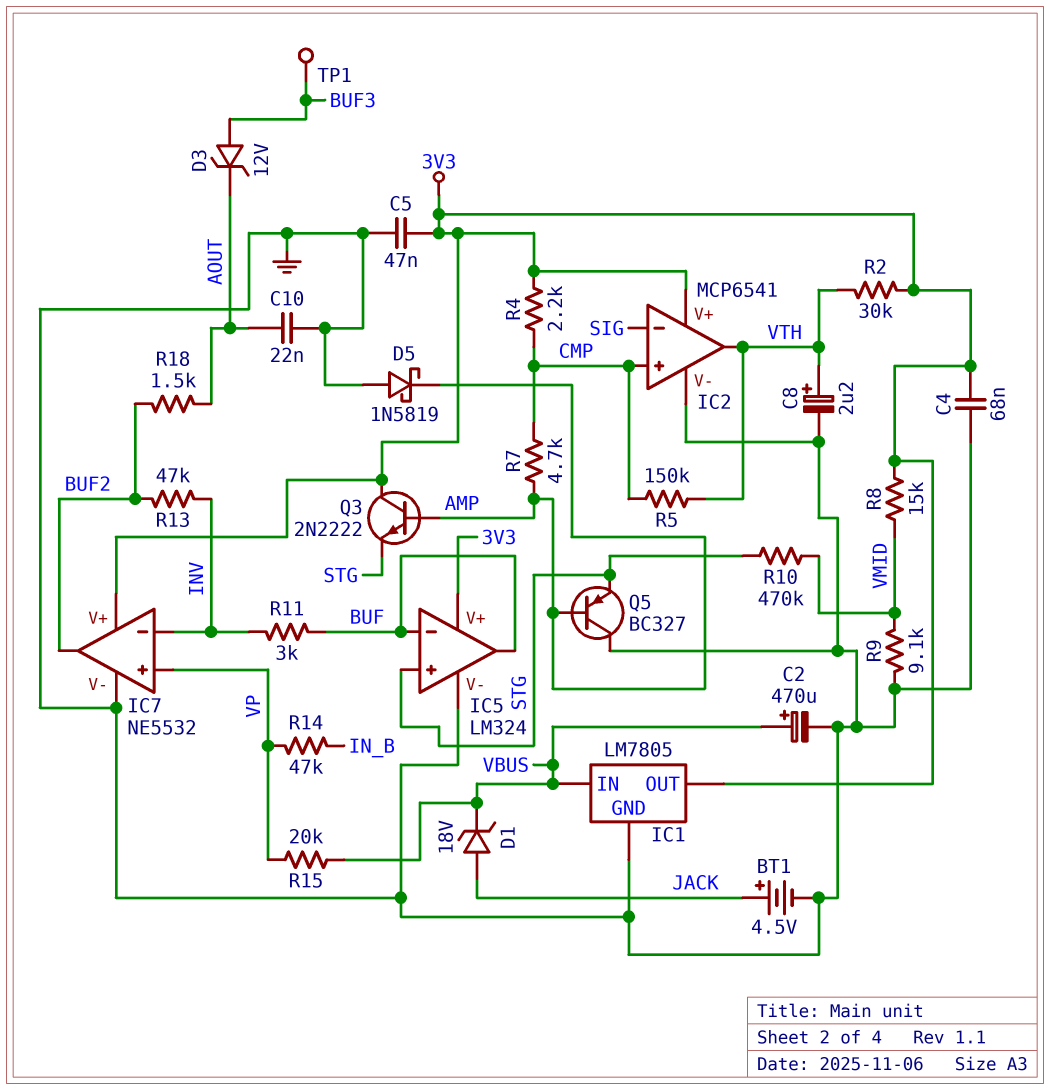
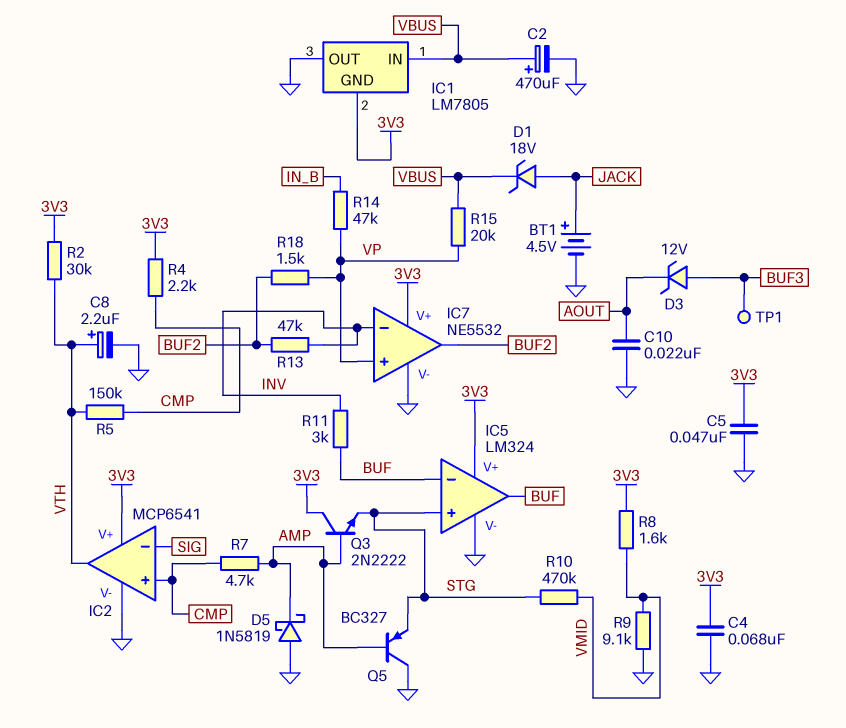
IC1 pin GND: GND -> 3V3
IC1 pin OUT: 3V3 -> GND
R8: 15k (3V3, VMID) -> 1.6k (3V3, VMID)
R18: 1.5k (AOUT, BUF2) -> 1.5k (BUF2, VP)

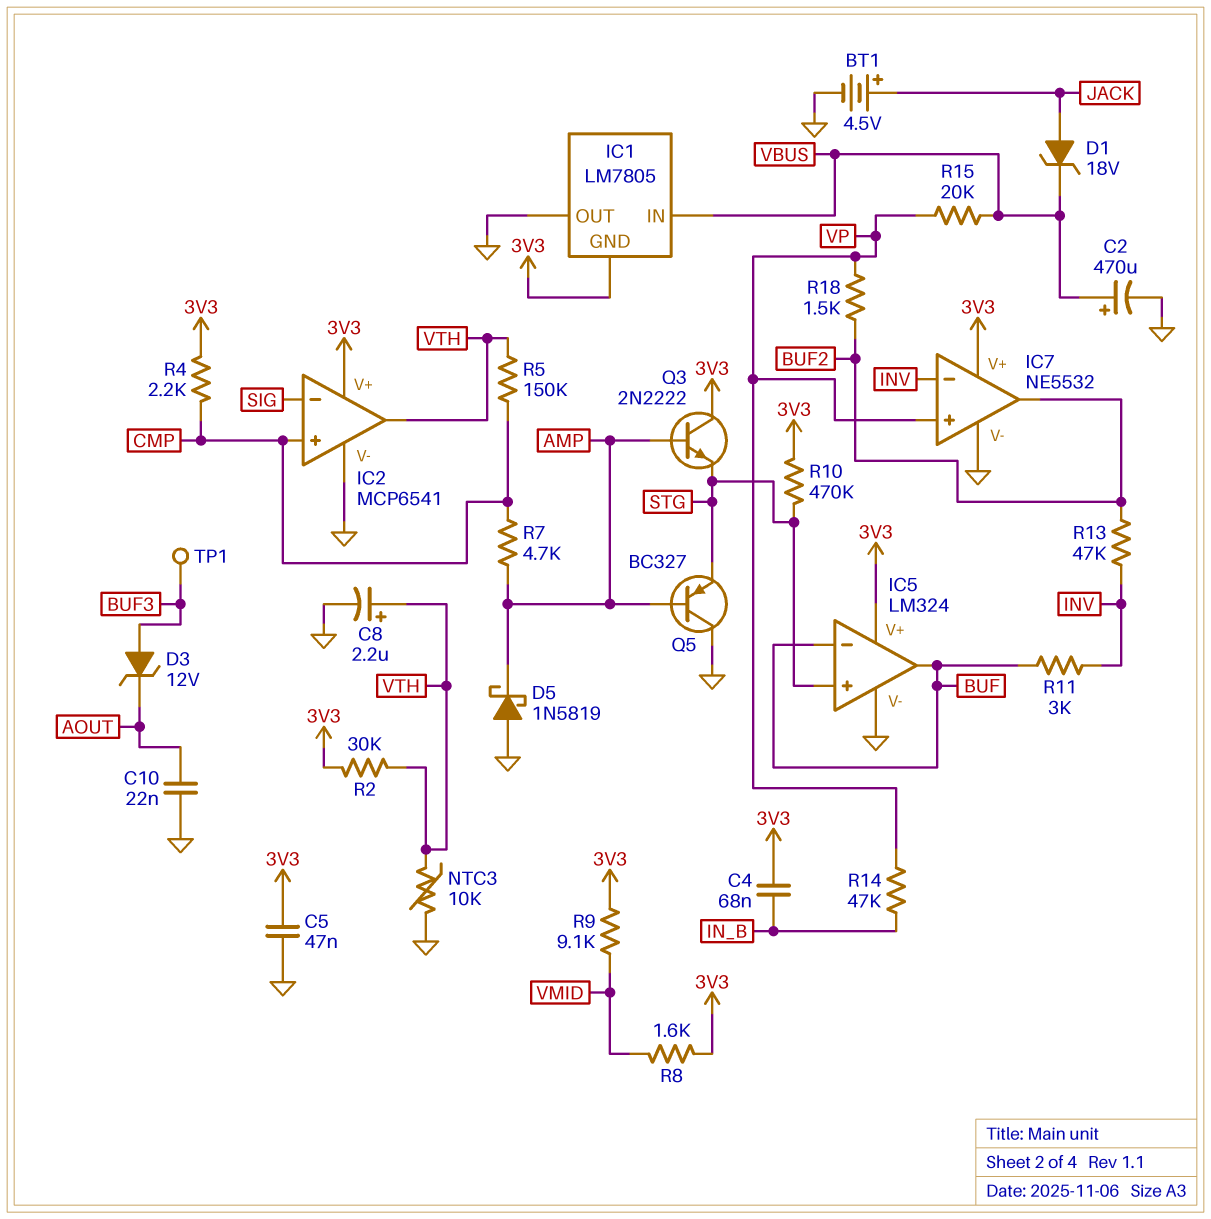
C4: 68nF (3V3, GND) -> 68nF (3V3, IN_B)
NTC3: none -> 10k (GND, VTH)
R9: 9.1k (GND, VMID) -> 9.1k (3V3, VMID)
R10: 470k (STG, VMID) -> 470k (3V3, STG)

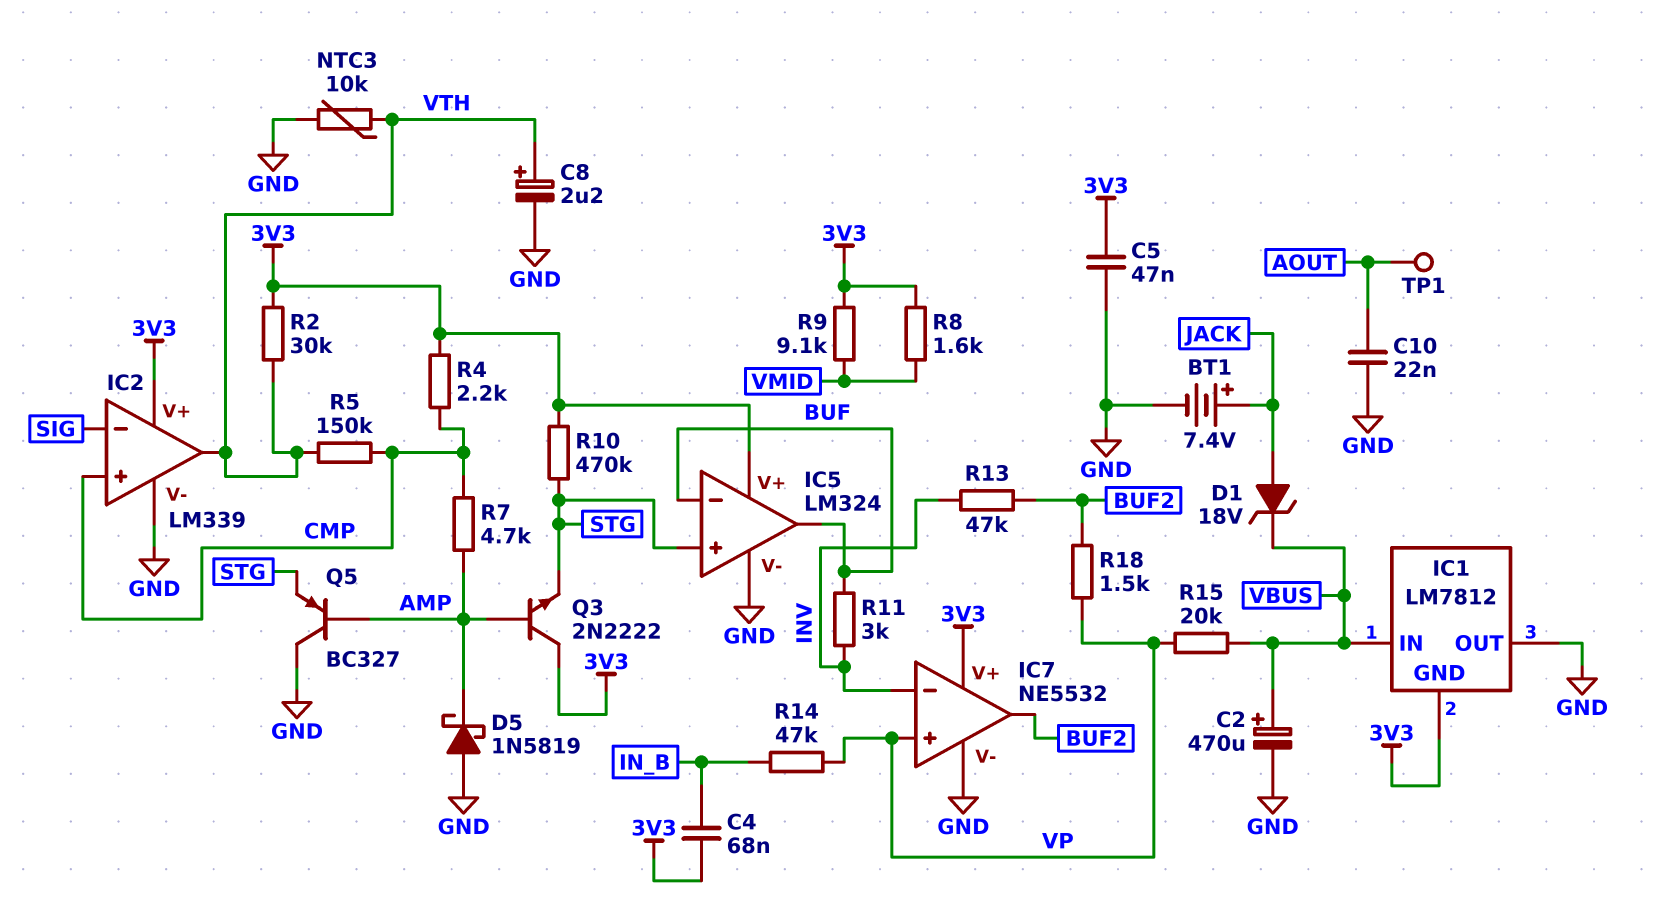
BT1: 4.5V (plus JACK, minus GND) -> 7.4V (plus JACK, minus GND)
D3: zener 12V (A BUF3, K AOUT) -> none
IC1: LM7805 -> LM7812
IC2: MCP6541 -> LM339
TP1: test point (BUF3) -> test point (AOUT)

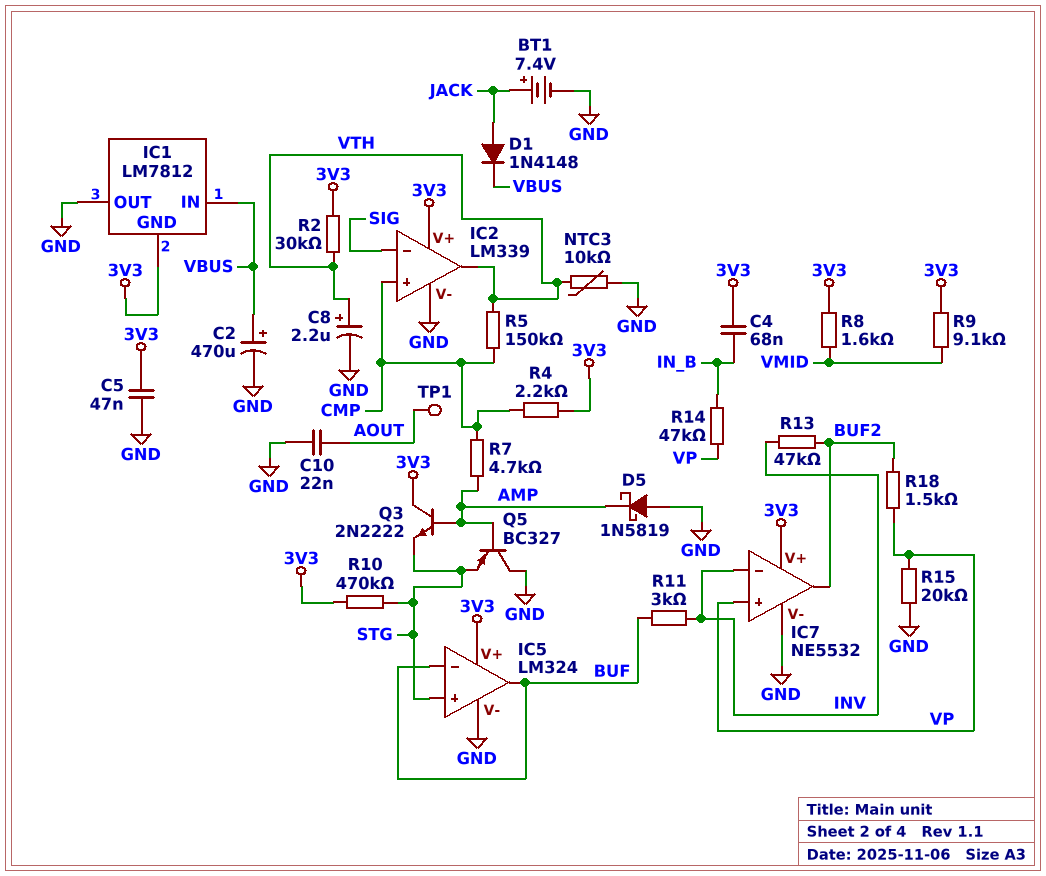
D1: zener 18V (A JACK, K VBUS) -> diode 1N4148 (A JACK, K VBUS)
R15: 20k (VBUS, VP) -> 20k (GND, VP)

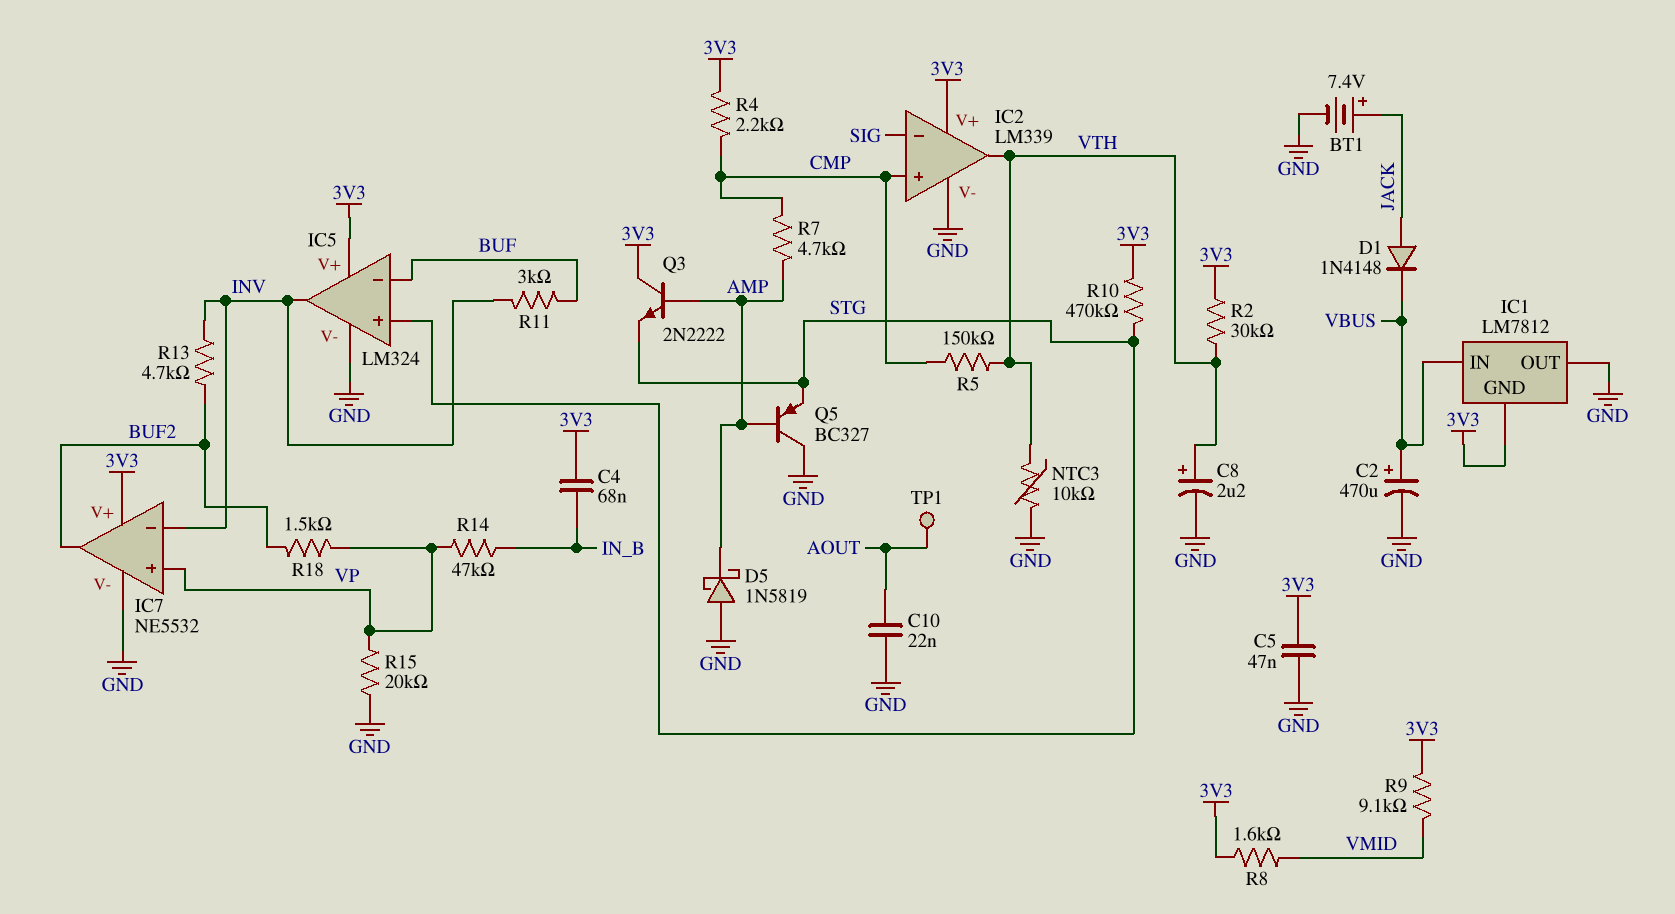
IC5 pin out: BUF -> INV
R13: 47k (BUF2, INV) -> 4.7k (BUF2, INV)

